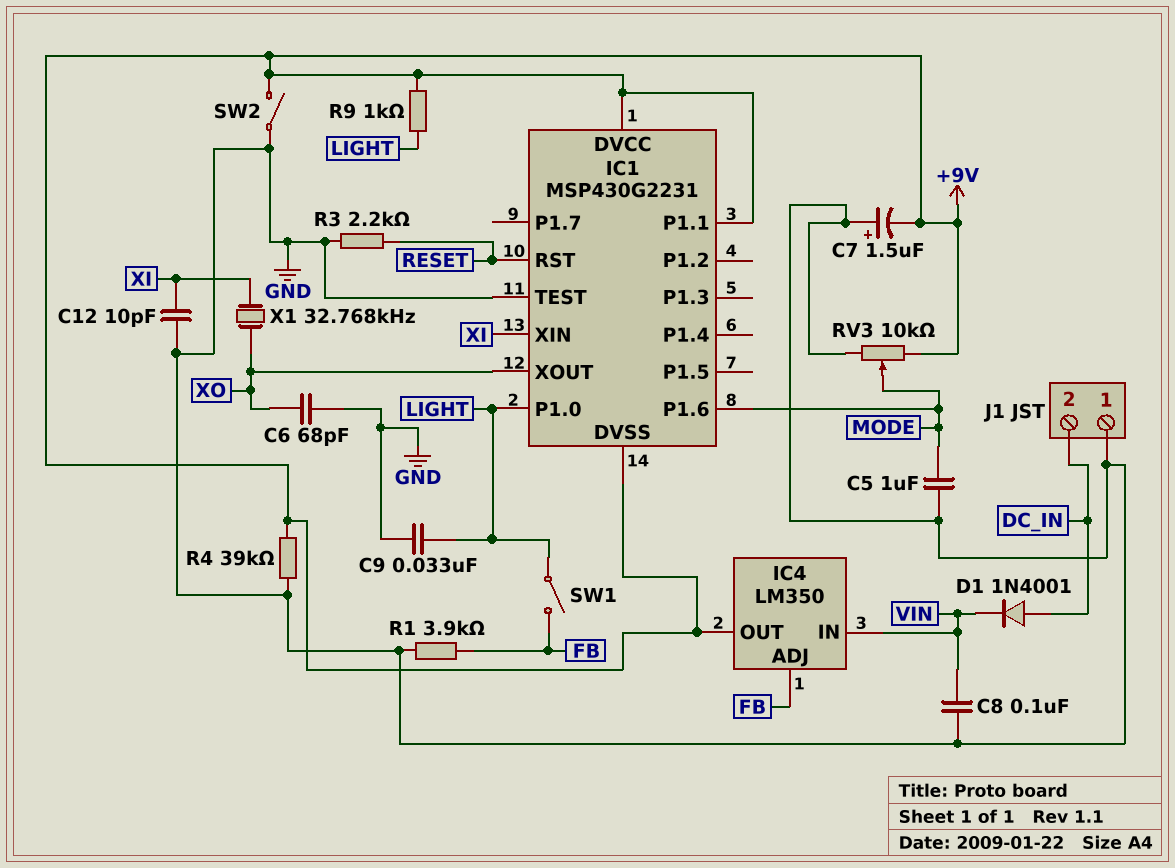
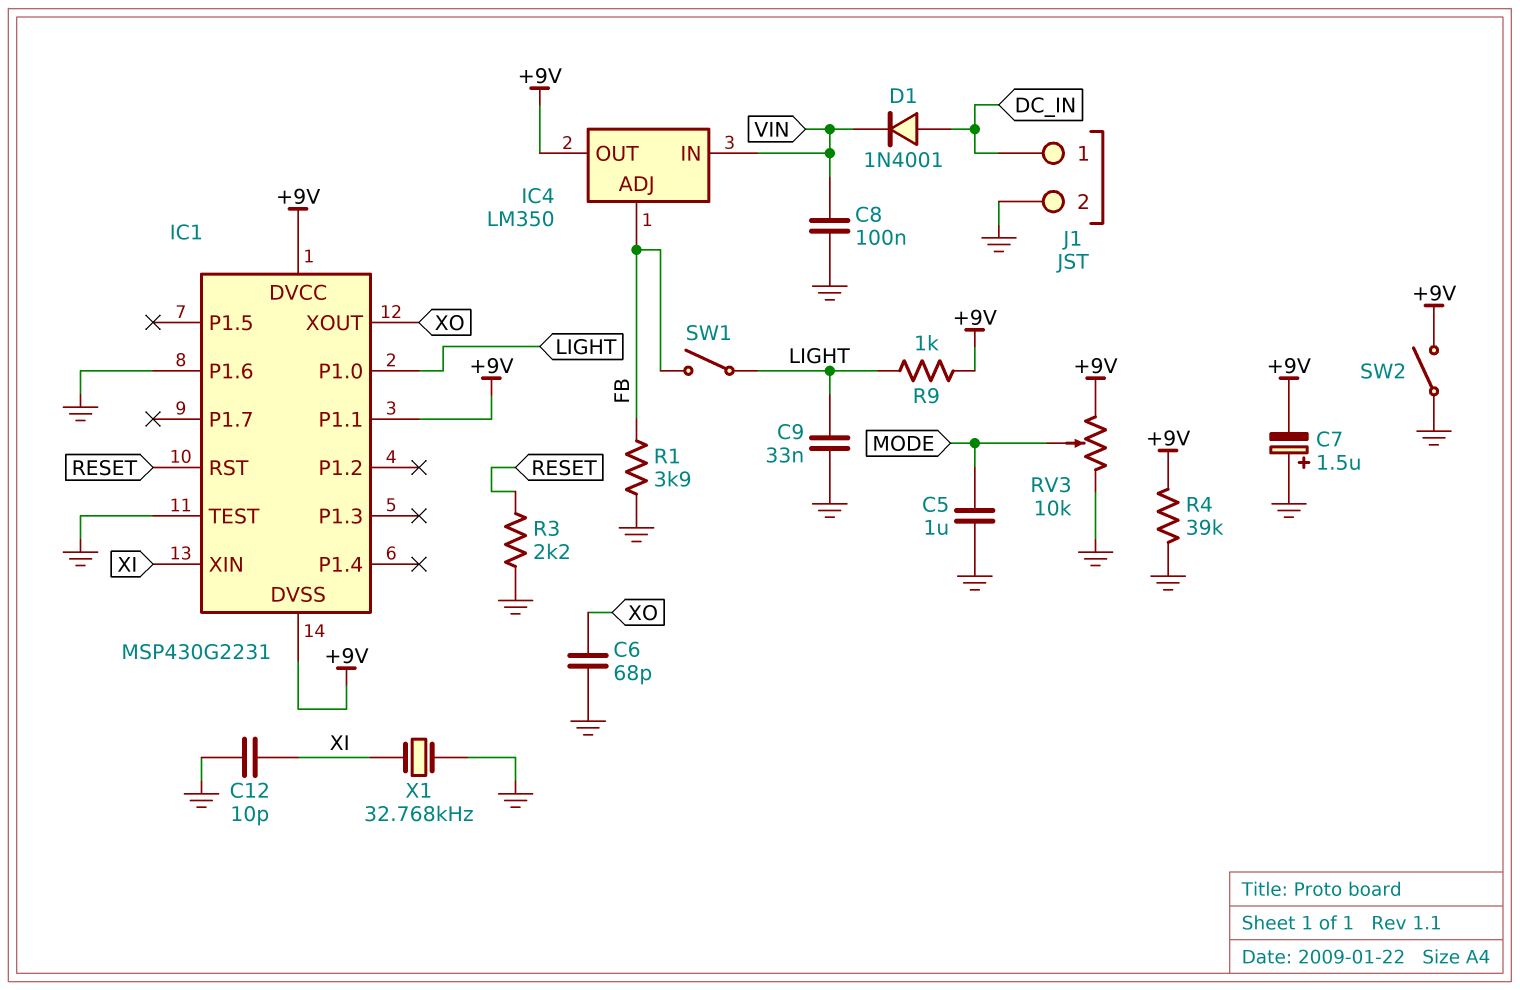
IC1 pin P1.6: MODE -> GND
J1 pin 1: GND -> DC_IN
J1 pin 2: DC_IN -> GND
X1: 32.768kHz (XI, XO) -> 32.768kHz (GND, XI)

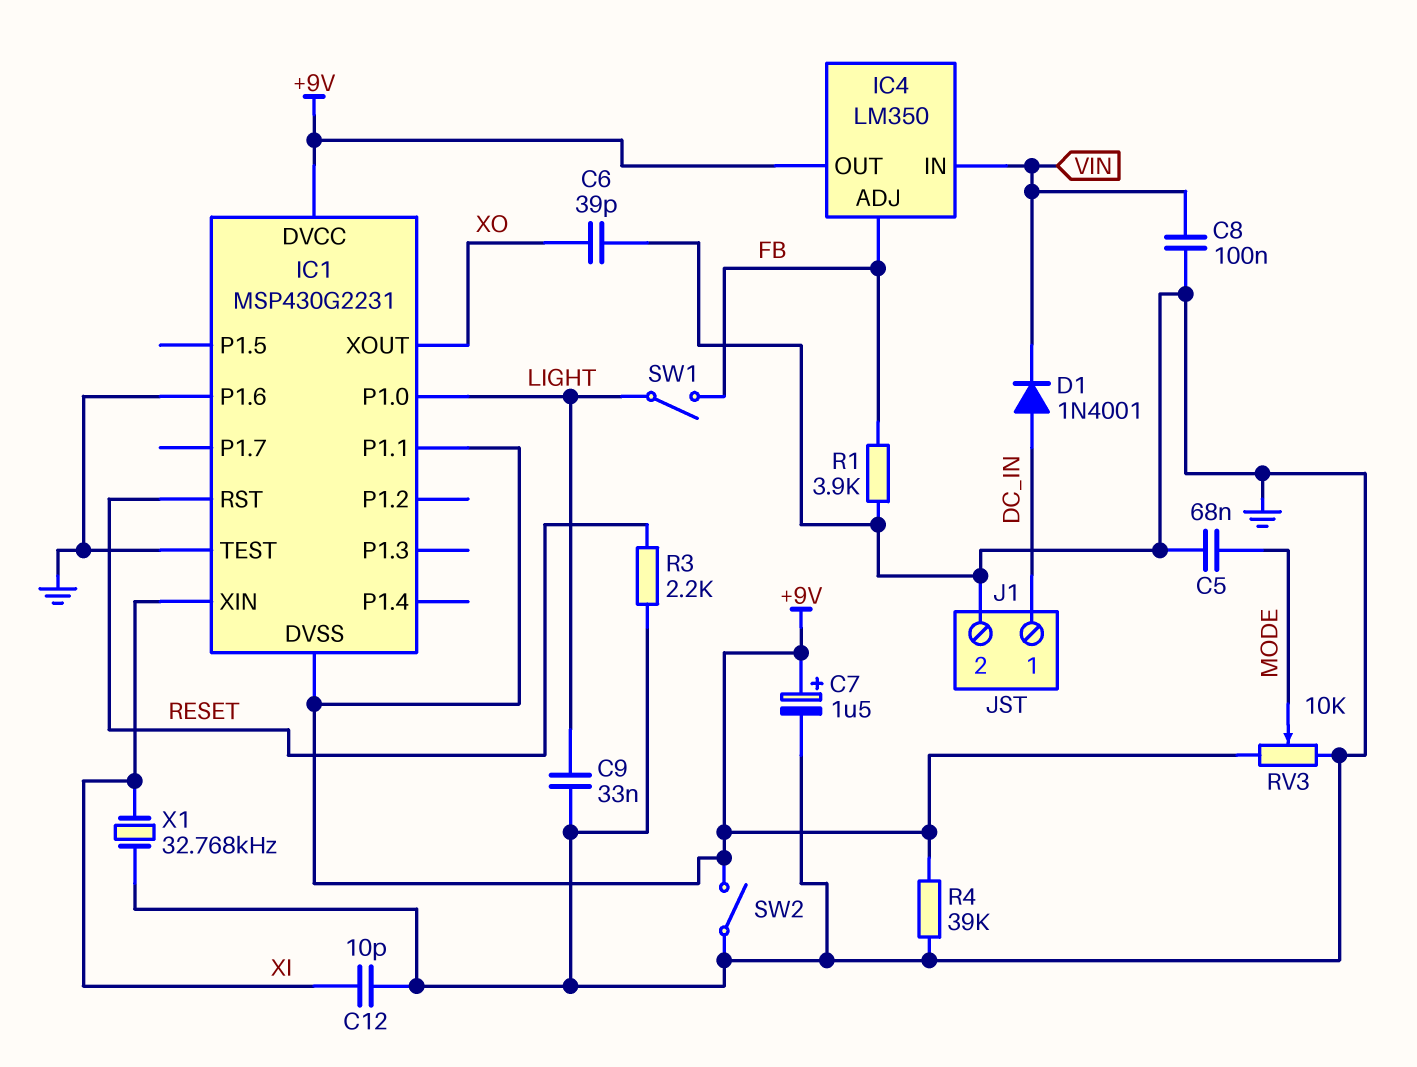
C5: 1uF (GND, MODE) -> 68nF (GND, MODE)
C6: 68pF (GND, XO) -> 39pF (GND, XO)
C7: 1.5uF (plus GND, minus +9V) -> 1.5uF (plus +9V, minus GND)
R9: 1k (+9V, LIGHT) -> none

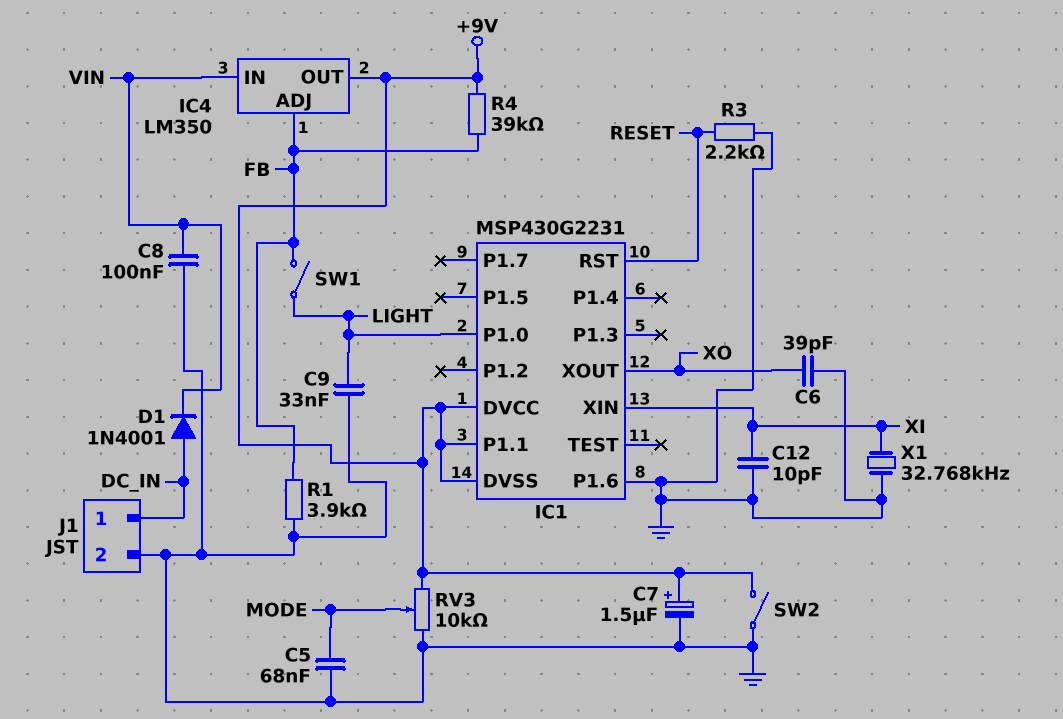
IC1 pin TEST: GND -> none
R4: 39k (+9V, GND) -> 39k (+9V, FB)

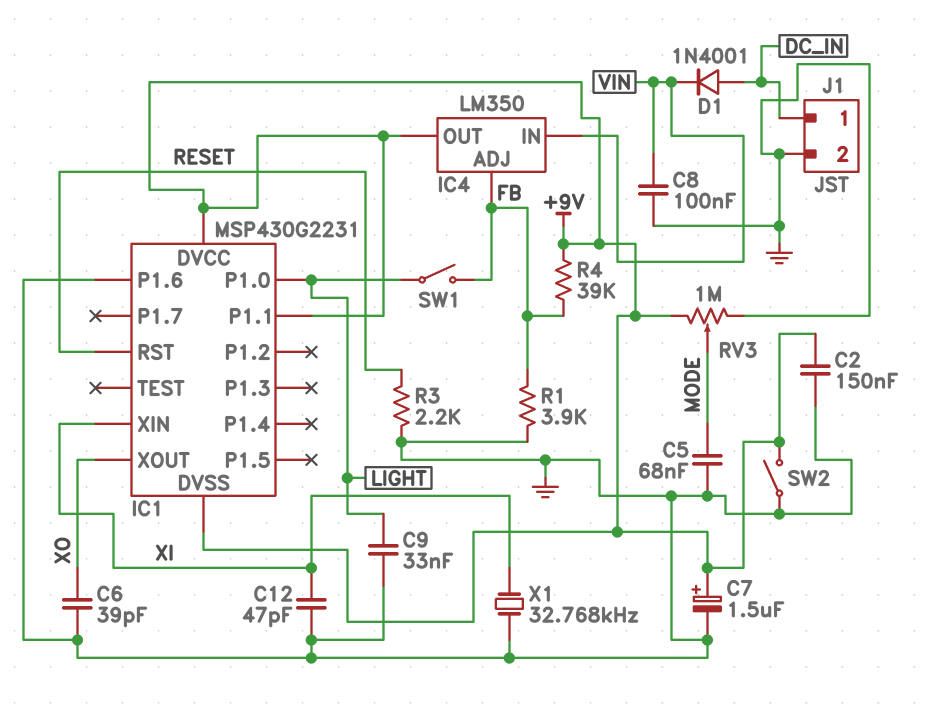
C2: none -> 150nF (+9V, GND)
C12: 10pF (GND, XI) -> 47pF (GND, XI)
RV3: 10k (+9V, GND, wiper MODE) -> 1M (+9V, GND, wiper MODE)

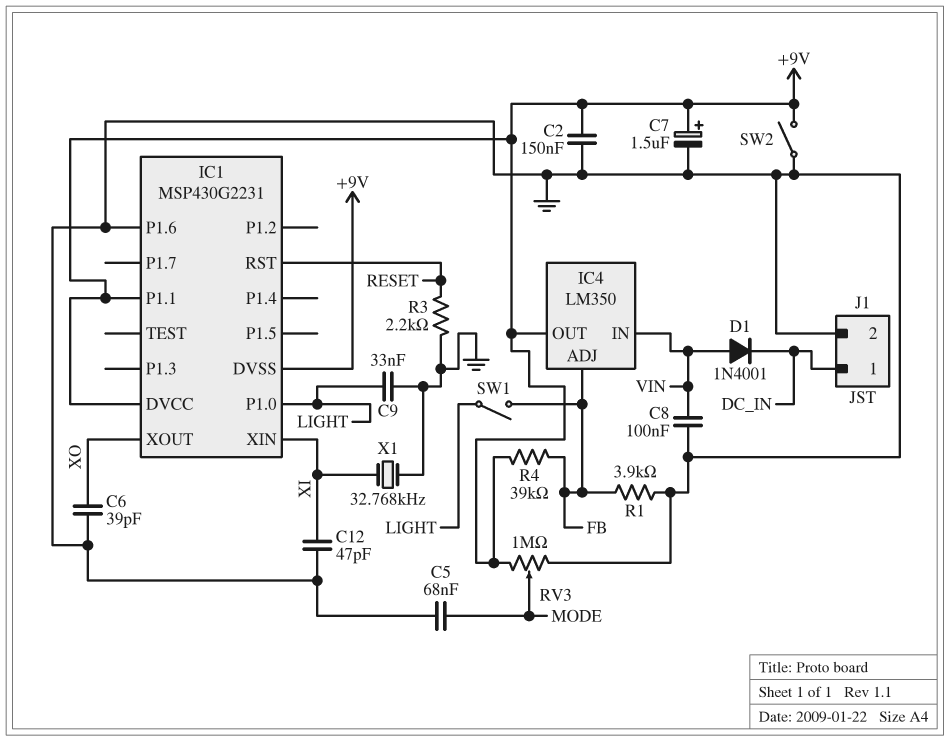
D1: diode 1N4001 (A DC_IN, K VIN) -> diode 1N4001 (A VIN, K DC_IN)

